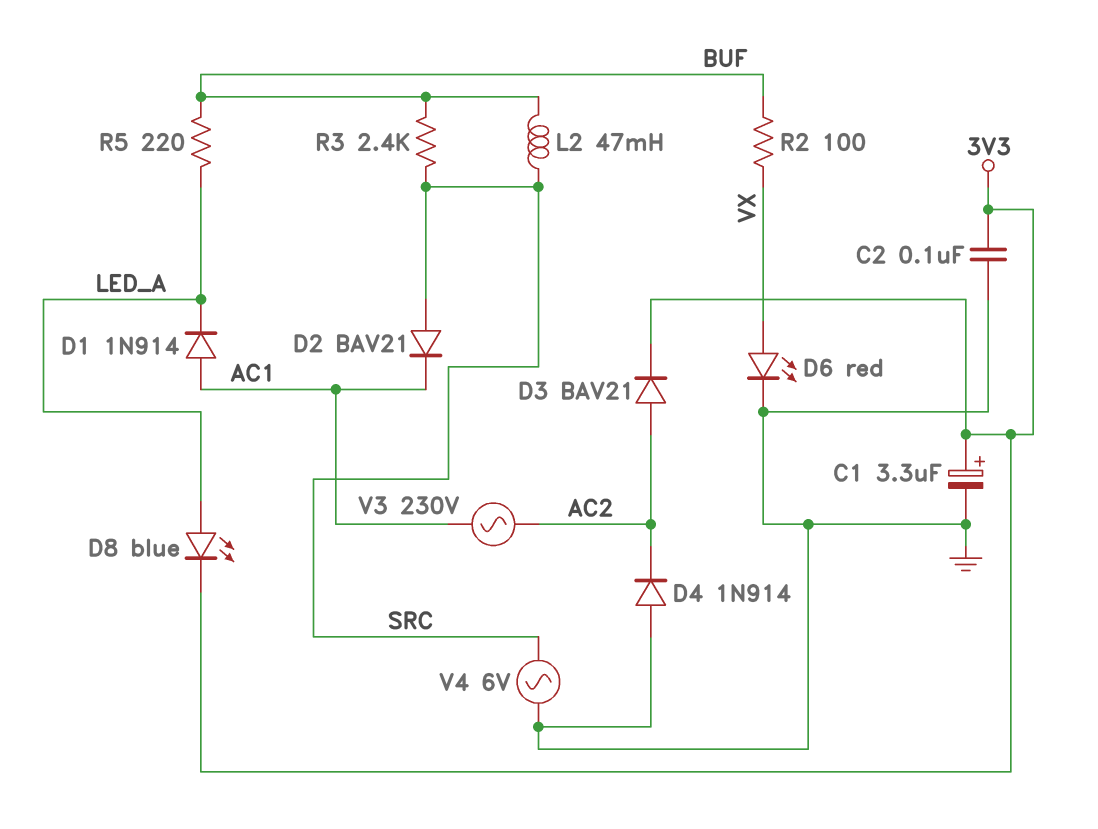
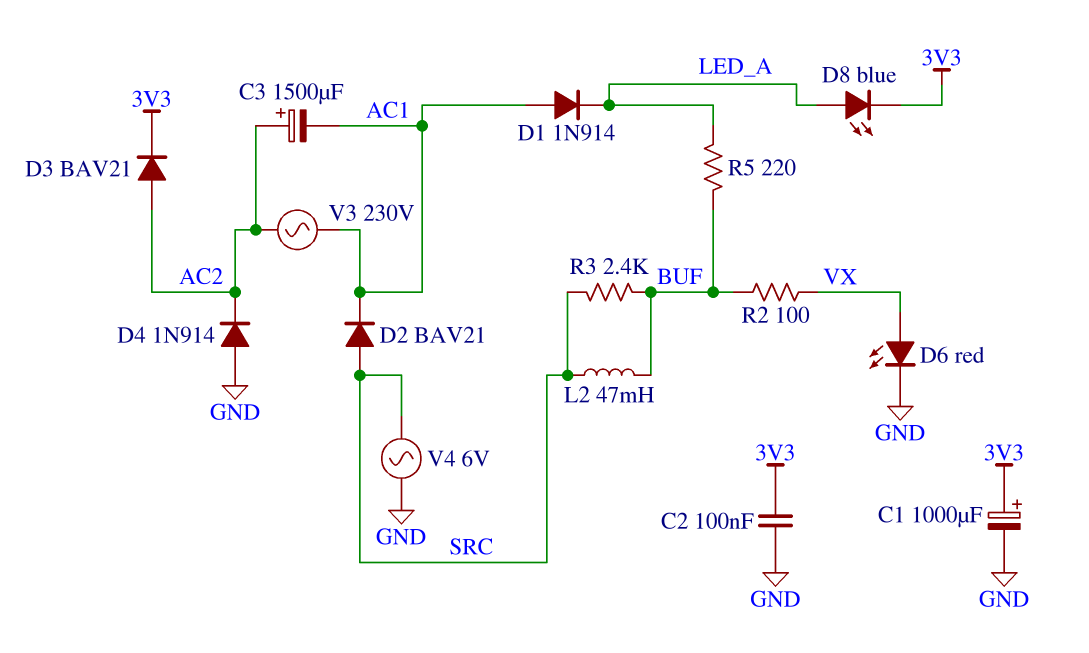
C1: 3.3uF (plus 3V3, minus GND) -> 1000uF (plus 3V3, minus GND)
C3: none -> 1500uF (plus AC2, minus AC1)

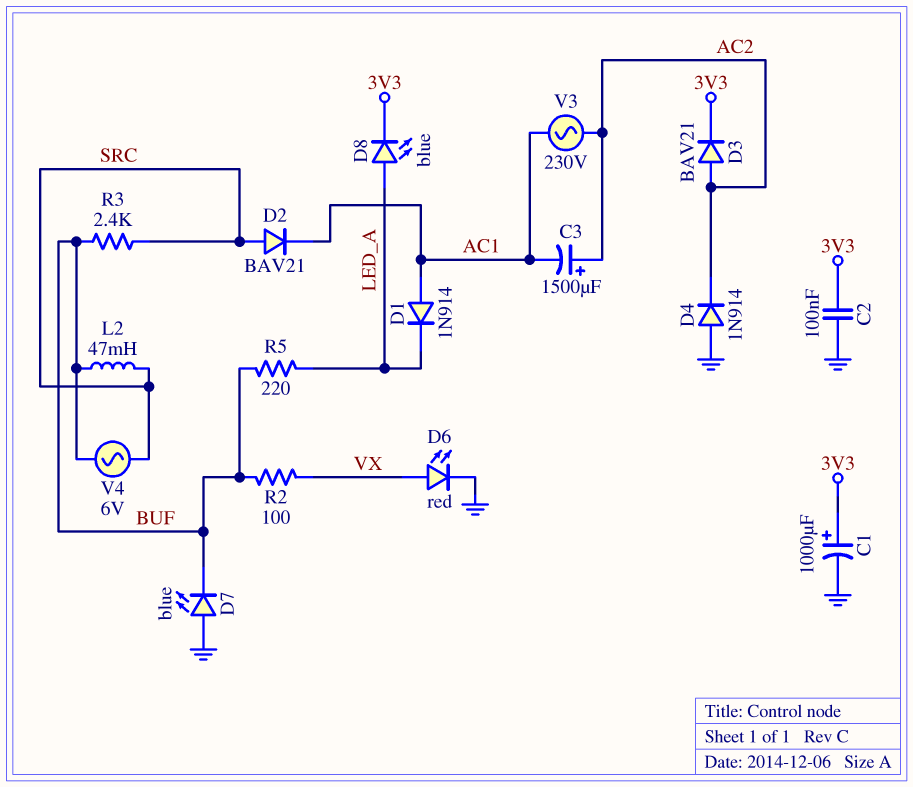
D7: none -> LED blue (A GND, K BUF)
V4: AC 6V (GND, SRC) -> AC 6V (BUF, SRC)

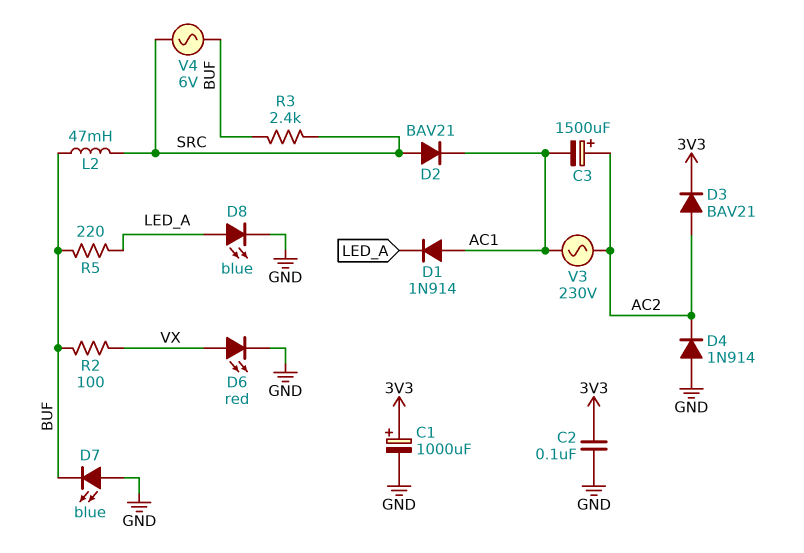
D8: LED blue (A LED_A, K 3V3) -> LED blue (A LED_A, K GND)

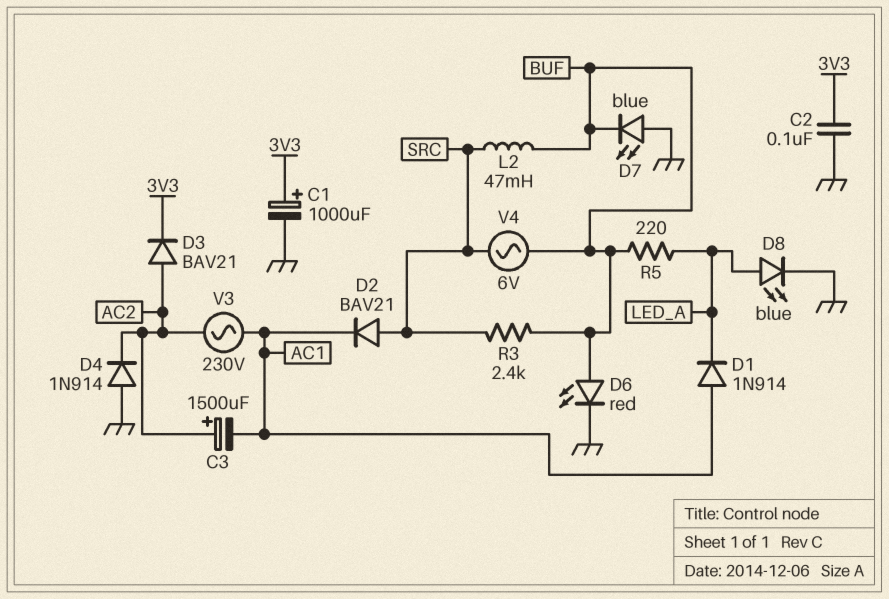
D6: LED red (A VX, K GND) -> LED red (A BUF, K GND)
R2: 100 (BUF, VX) -> none

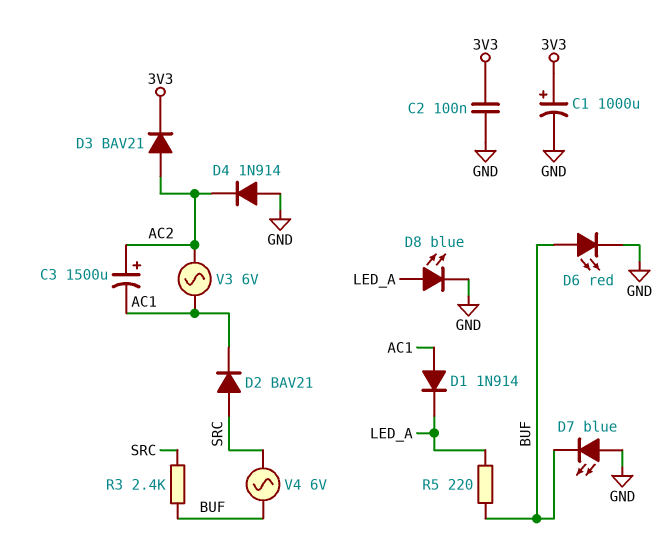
L2: 47mH (BUF, SRC) -> none
V3: AC 230V (AC1, AC2) -> AC 6V (AC1, AC2)

